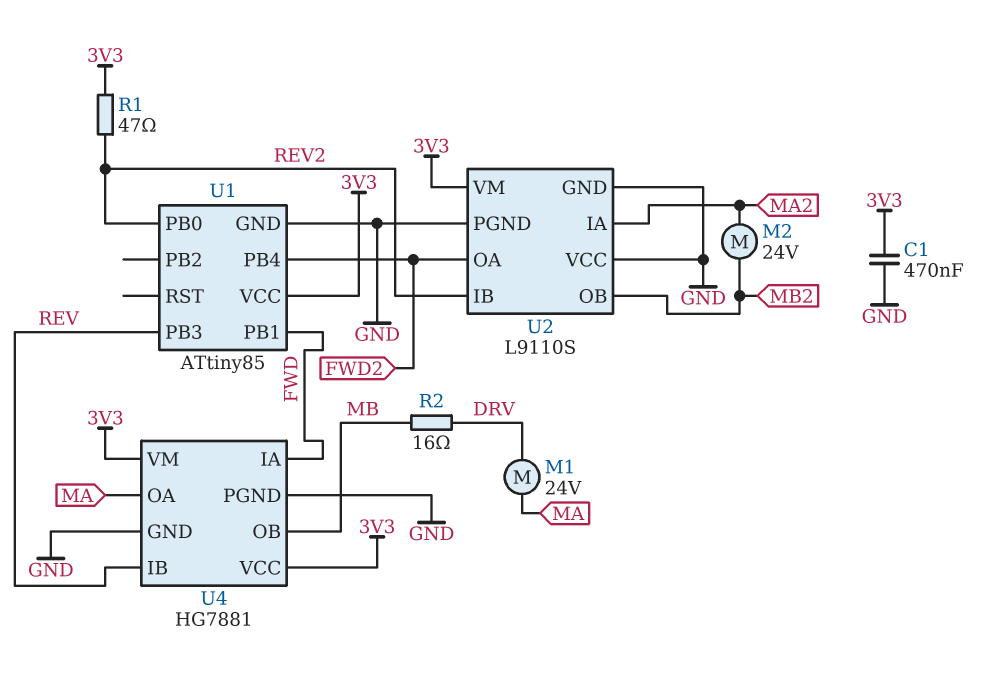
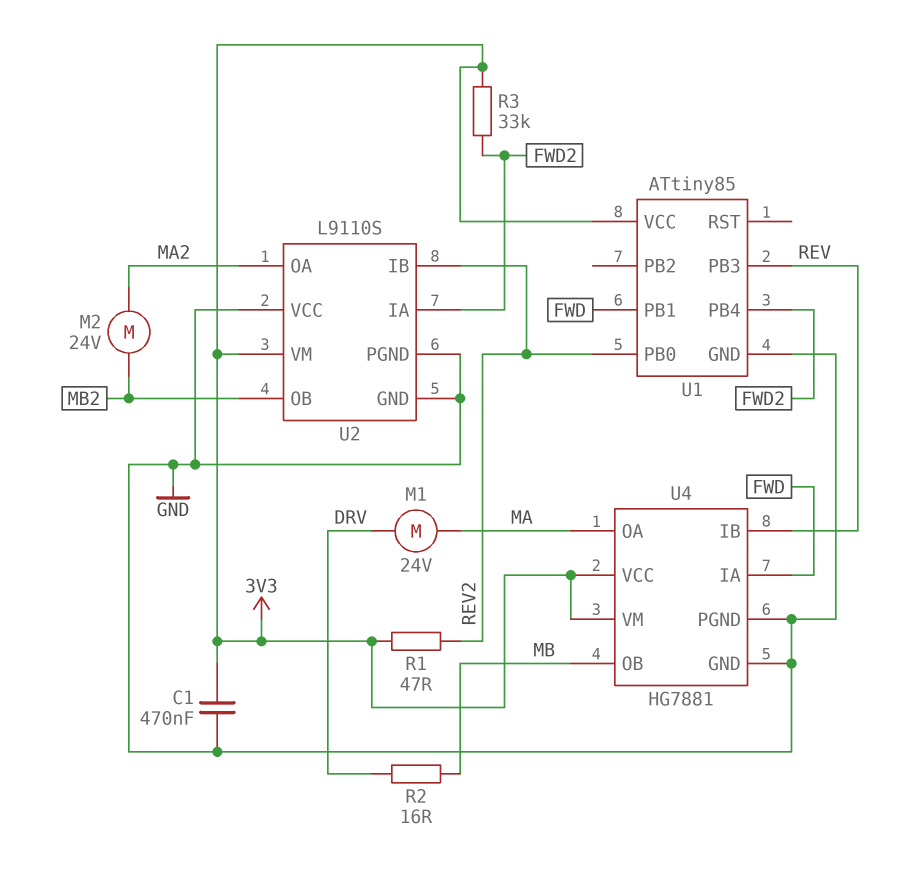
R3: none -> 33k (3V3, FWD2)
U2 pin IA: MA2 -> FWD2
U2 pin OA: FWD2 -> MA2

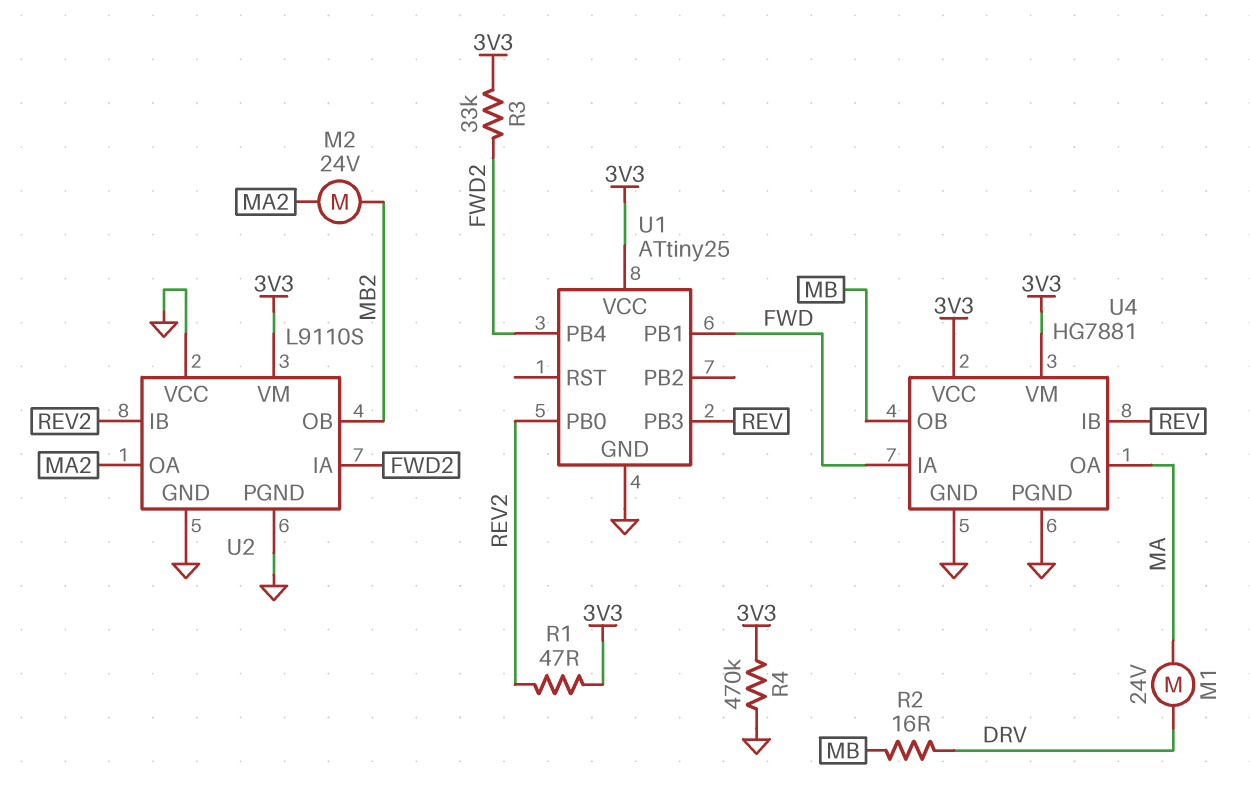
C1: 470nF (3V3, GND) -> none
R4: none -> 470k (3V3, GND)
U1: ATtiny85 -> ATtiny25

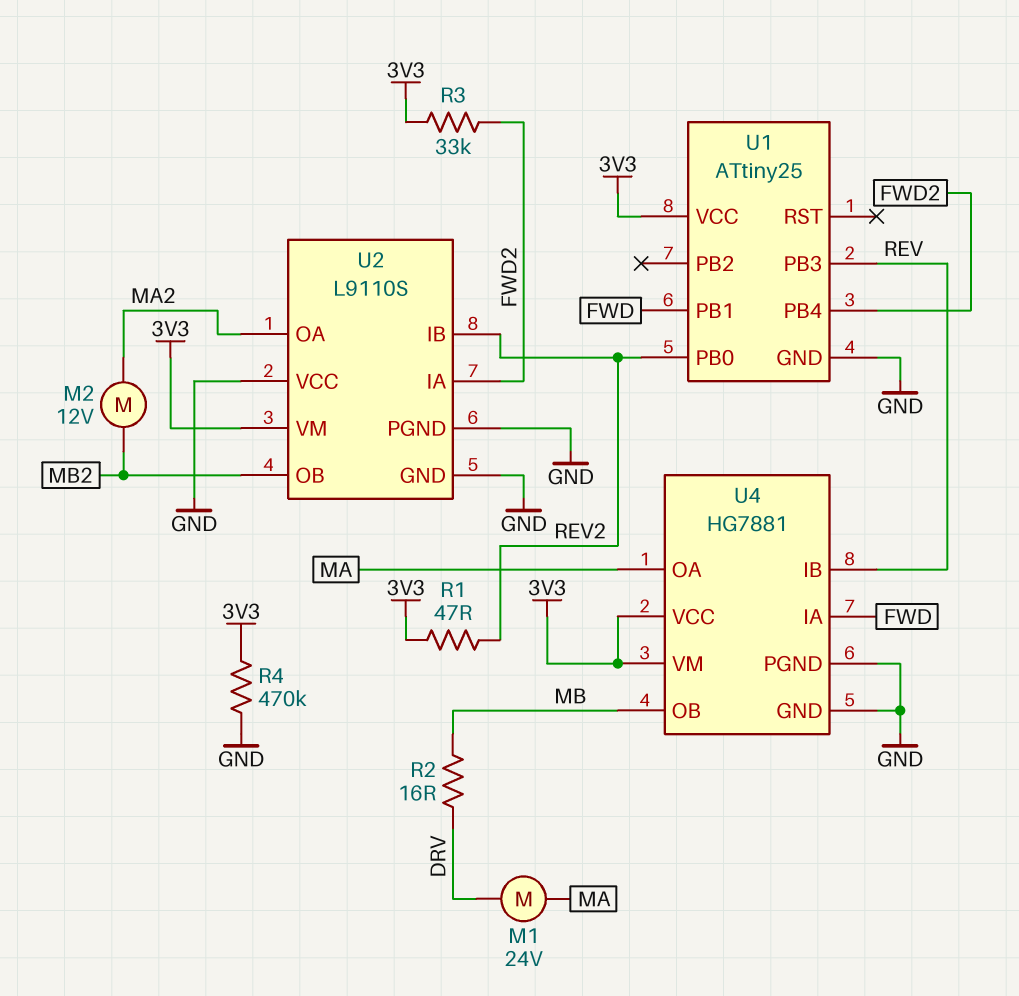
M2: motor 24V (MA2, MB2) -> motor 12V (MA2, MB2)

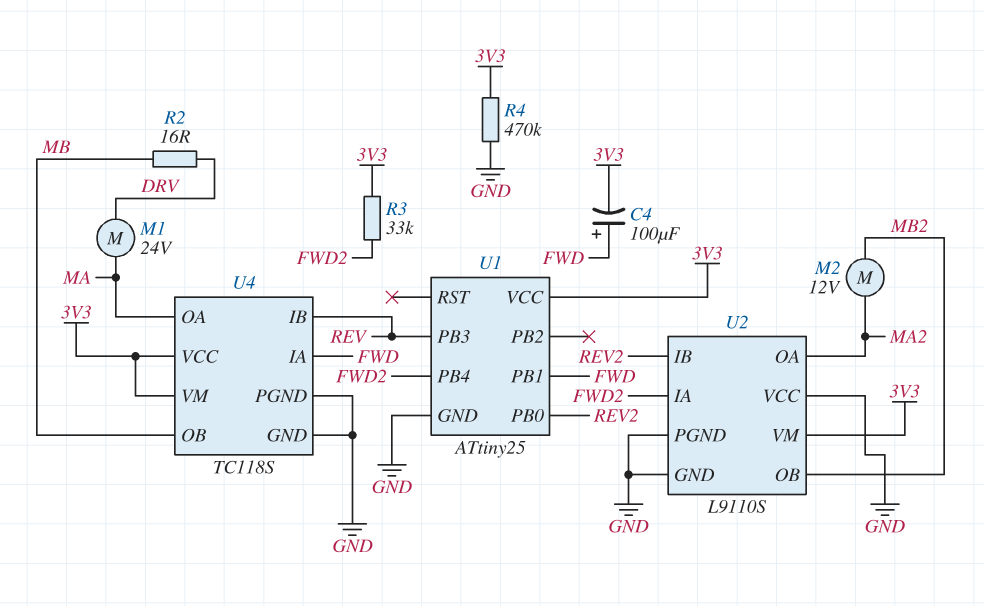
C4: none -> 100uF (plus FWD, minus 3V3)
R1: 47 (3V3, REV2) -> none
U4: HG7881 -> TC118S

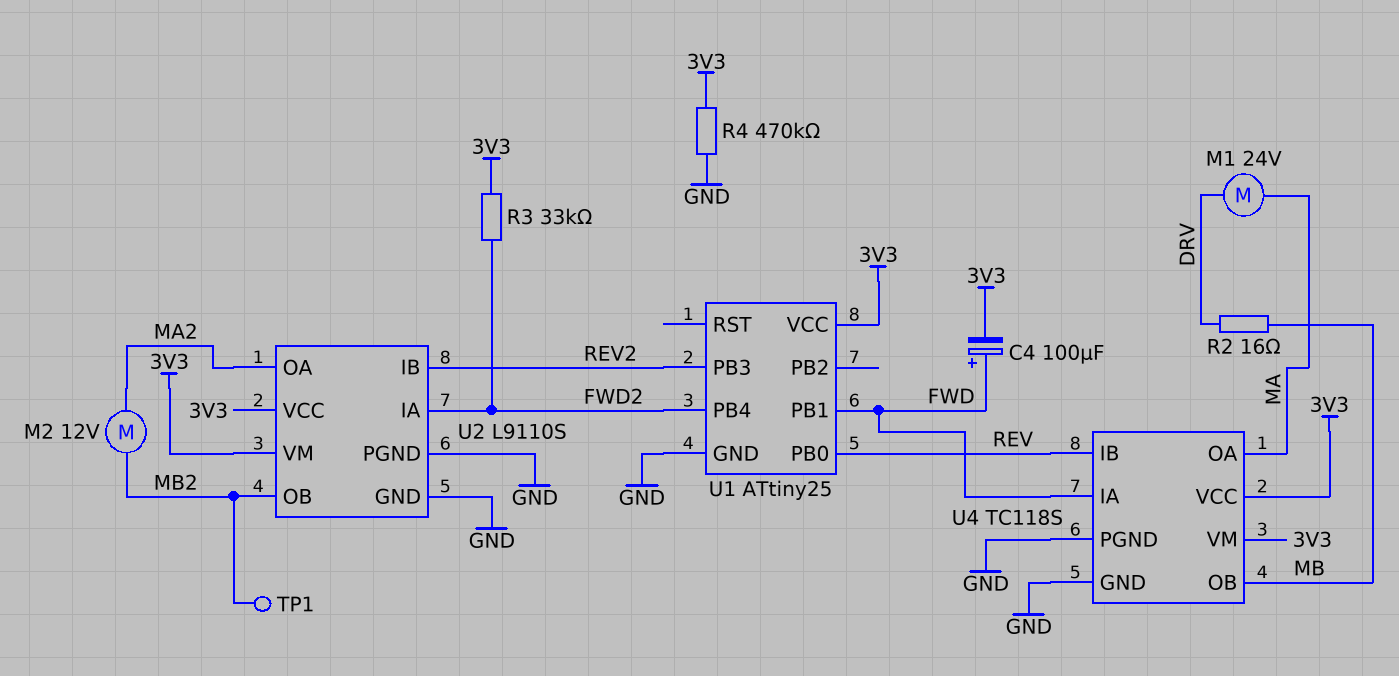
TP1: none -> test point (MB2)
U1 pin PB0: REV2 -> REV
U1 pin PB3: REV -> REV2
U2 pin VCC: GND -> 3V3

